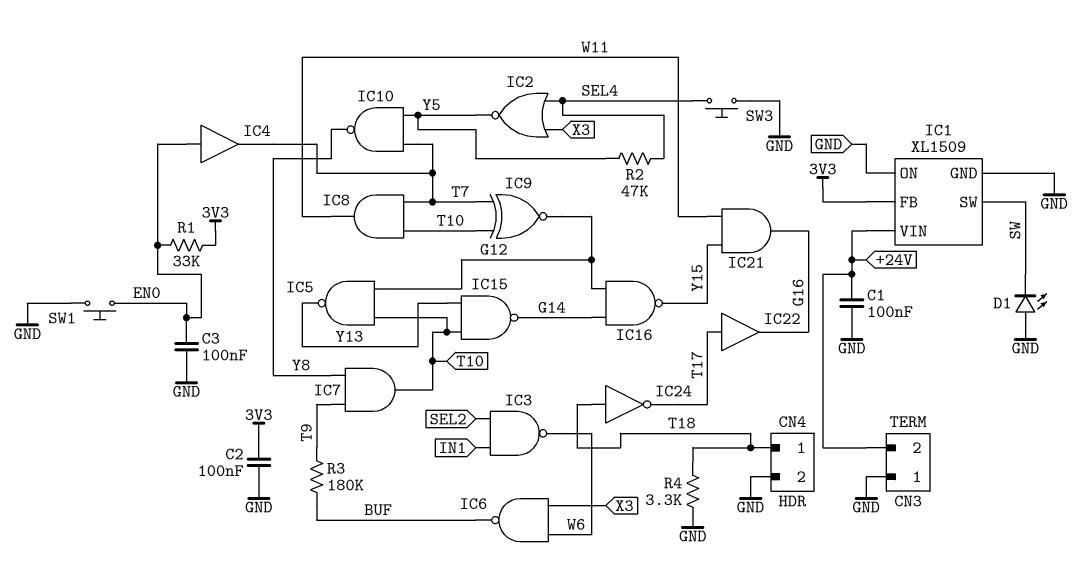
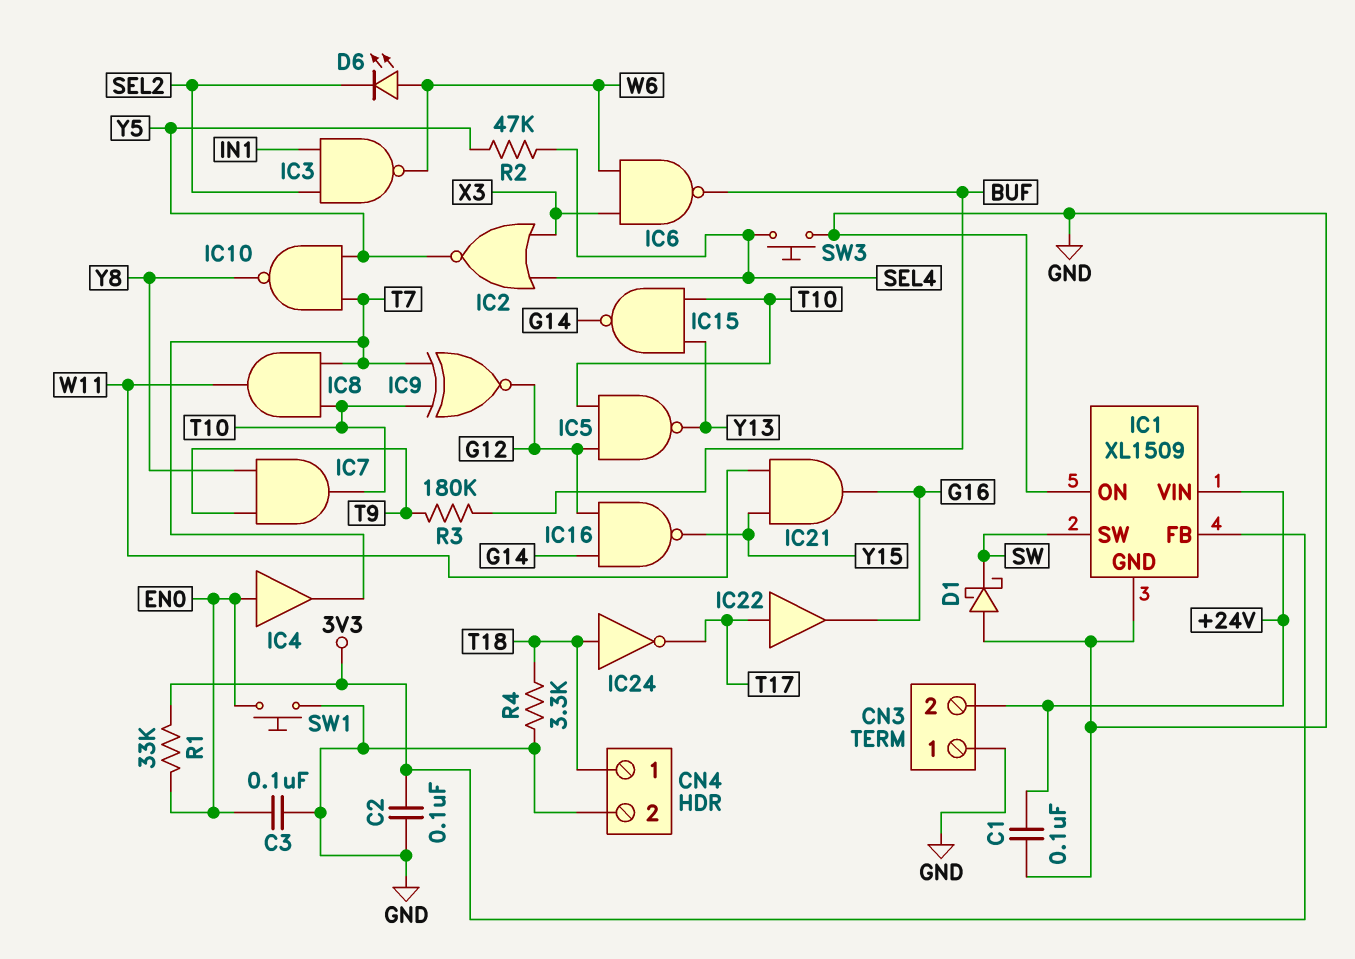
D1: LED (A GND, K SW) -> schottky (A GND, K SW)
D6: none -> LED (A W6, K SEL2)

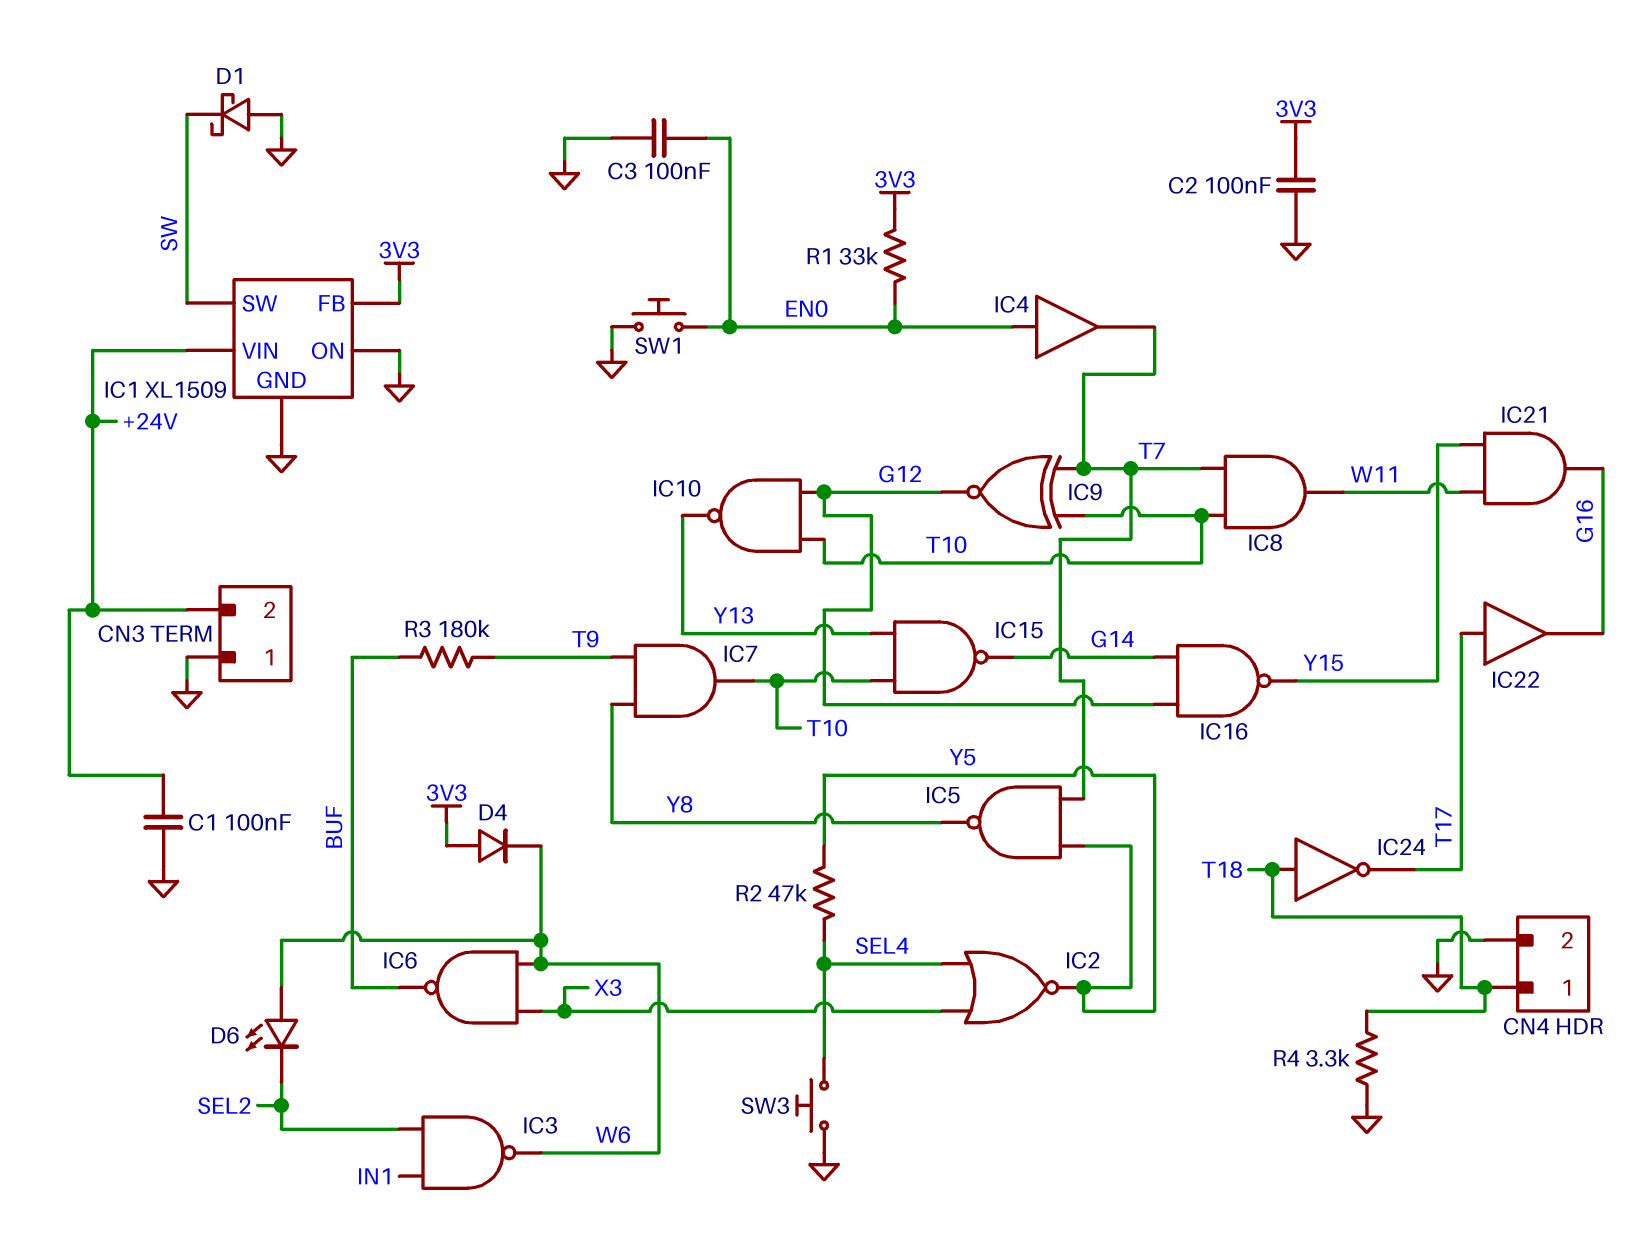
D4: none -> diode (A 3V3, K W6)
IC5: NAND (in G12, in T10, out Y13) -> NAND (in T7, in Y5, out Y8)
IC10: NAND (in T7, in Y5, out Y8) -> NAND (in G12, in T10, out Y13)

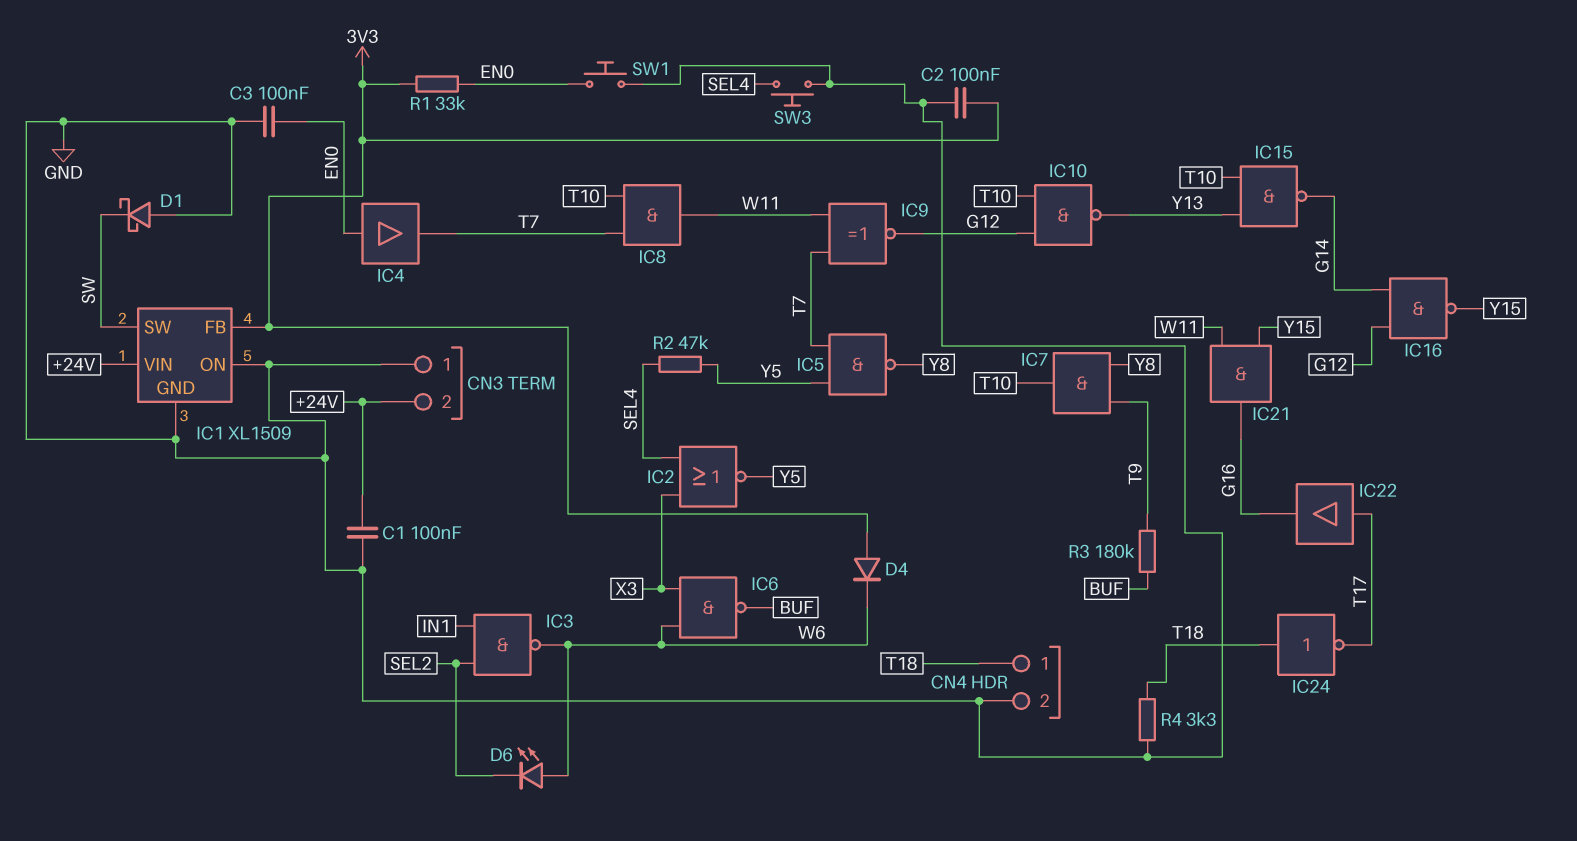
IC9: XNOR (in T7, in T10, out G12) -> XNOR (in T7, in W11, out G12)

